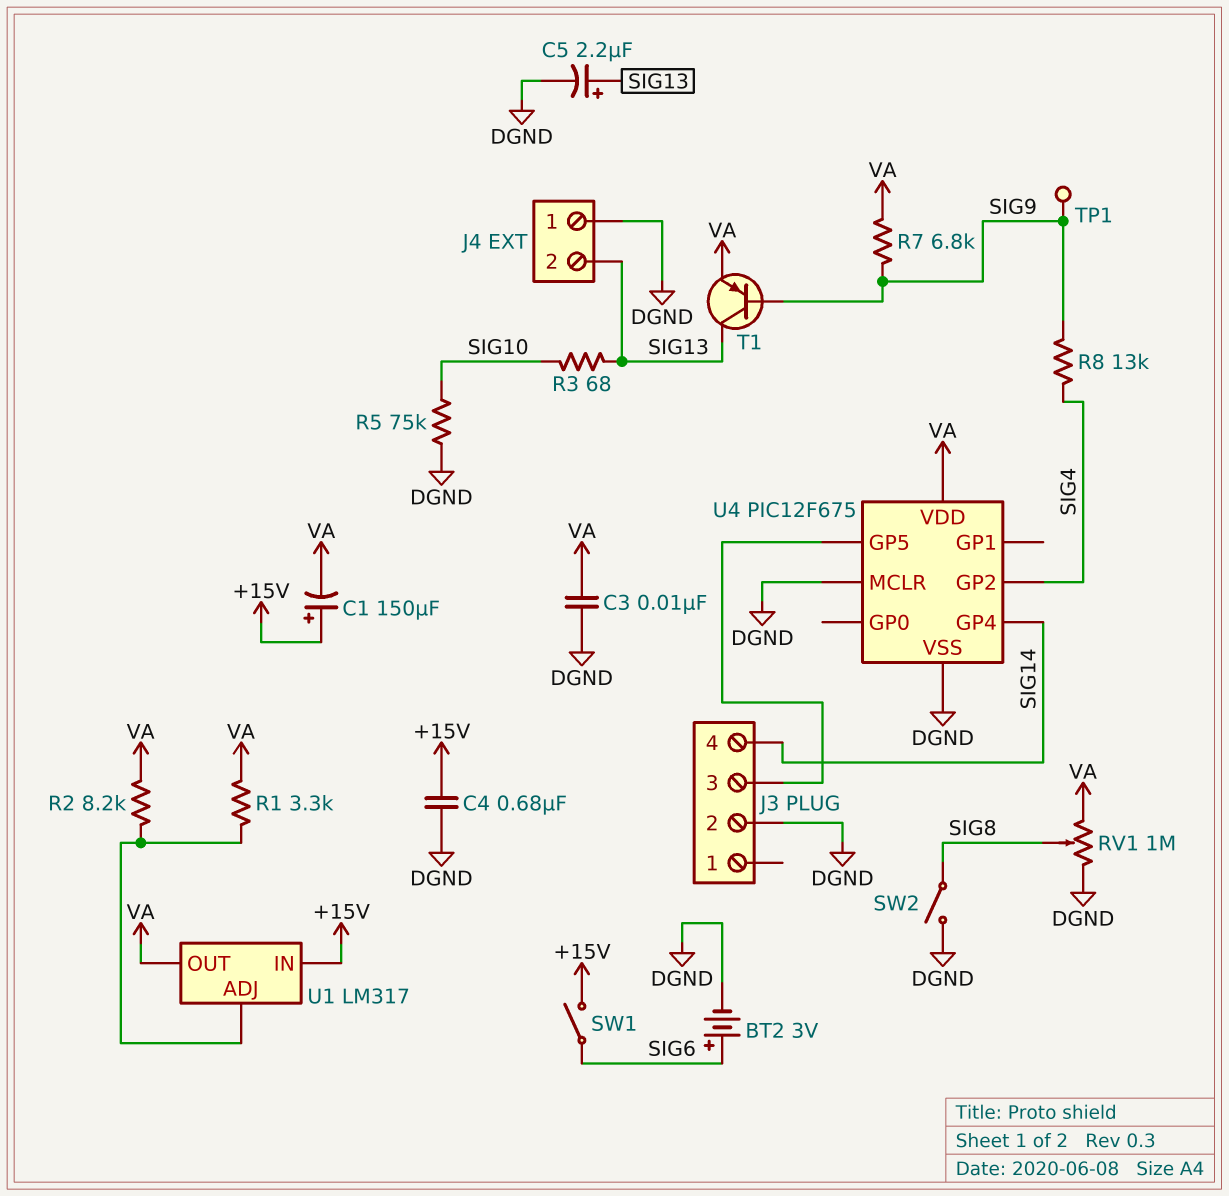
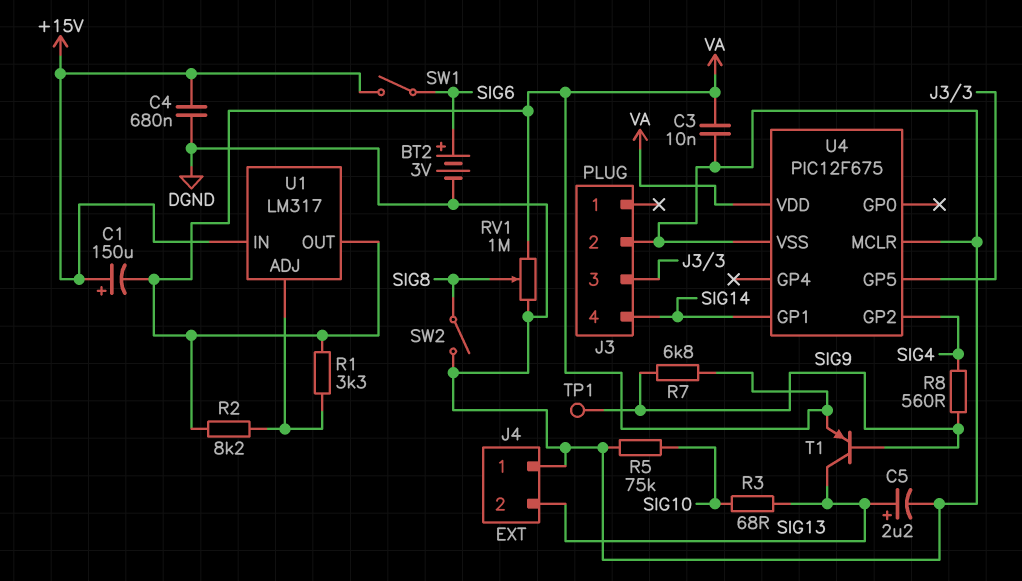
R8: 13k (SIG4, SIG9) -> 560 (SIG4, SIG9)
U4 pin GP1: none -> SIG14
U4 pin GP4: SIG14 -> none

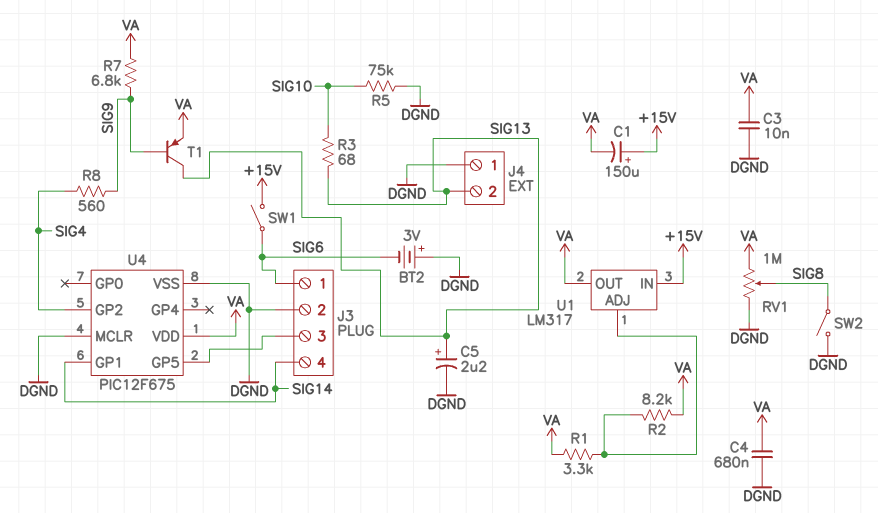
BT2: 3V (plus SIG6, minus DGND) -> 3V (plus DGND, minus SIG6)
C4: 680nF (+15V, DGND) -> 680nF (DGND, VA)
J3 pin 1: none -> SIG6
TP1: test point (SIG9) -> none

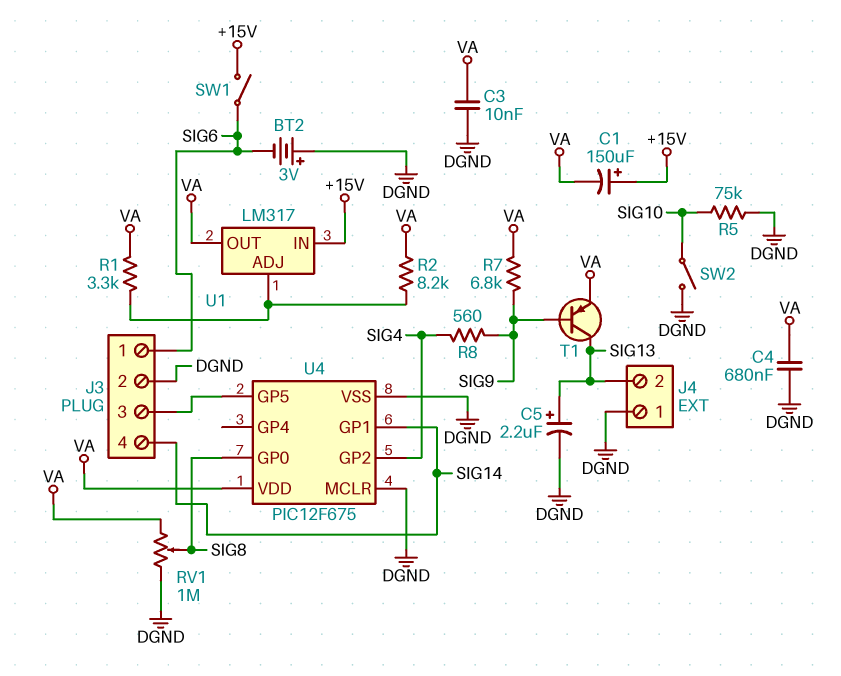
R3: 68 (SIG10, SIG13) -> none
SW2: switch (DGND, SIG8) -> switch (DGND, SIG10)
U4 pin GP0: none -> SIG8

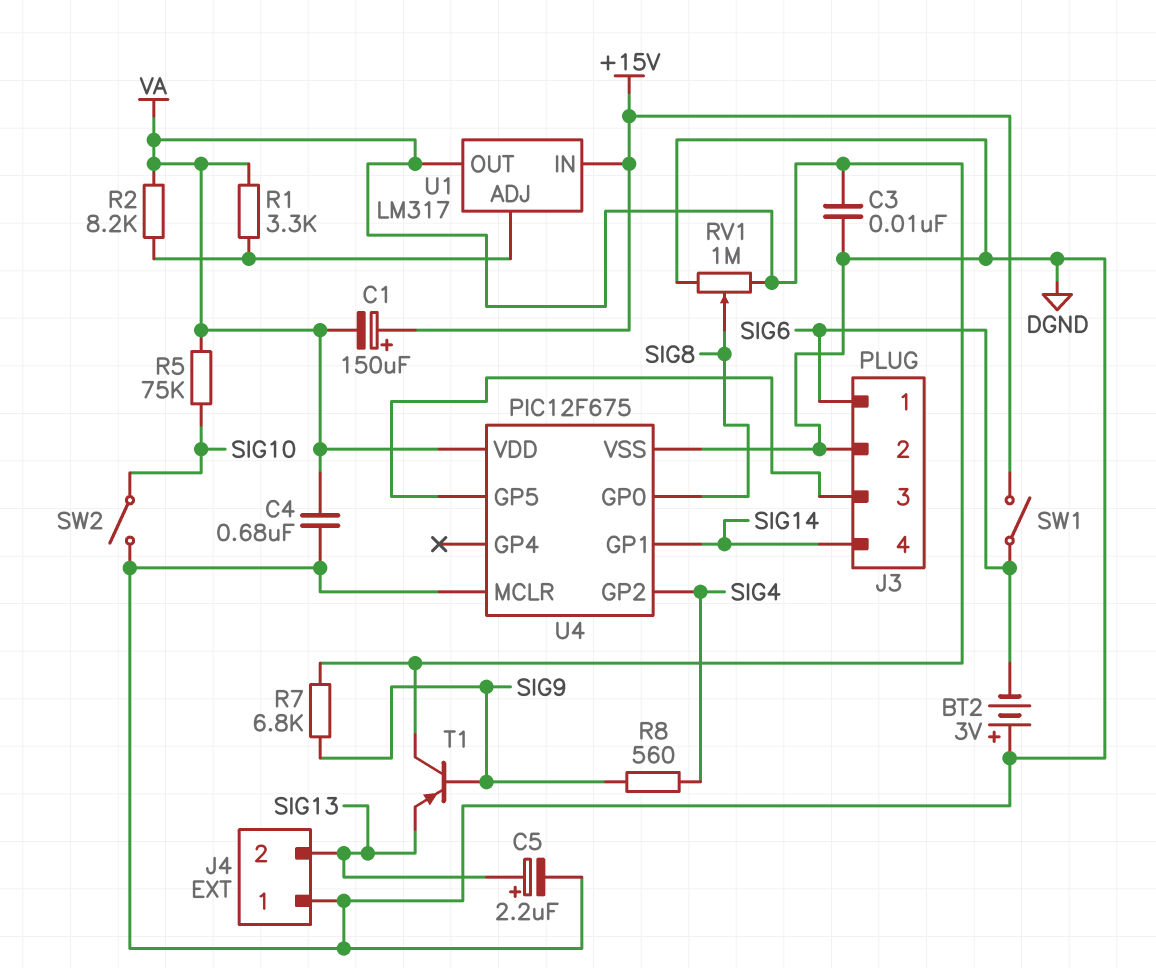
R5: 75k (DGND, SIG10) -> 75k (SIG10, VA)
T1: PNP (B SIG9, C SIG13, E VA) -> PNP (B SIG9, C VA, E SIG13)

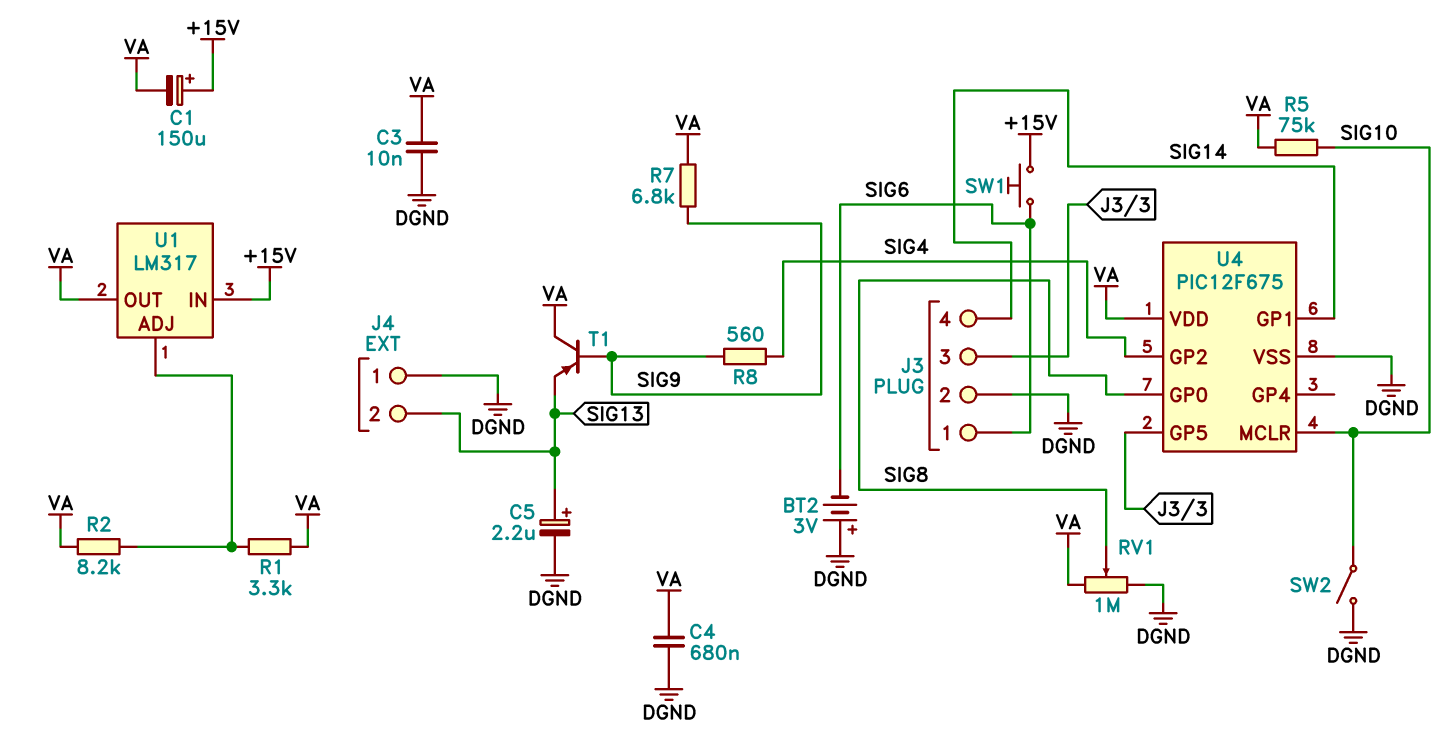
SW1: switch (+15V, SIG6) -> button (+15V, SIG6)
U4 pin MCLR: DGND -> SIG10

